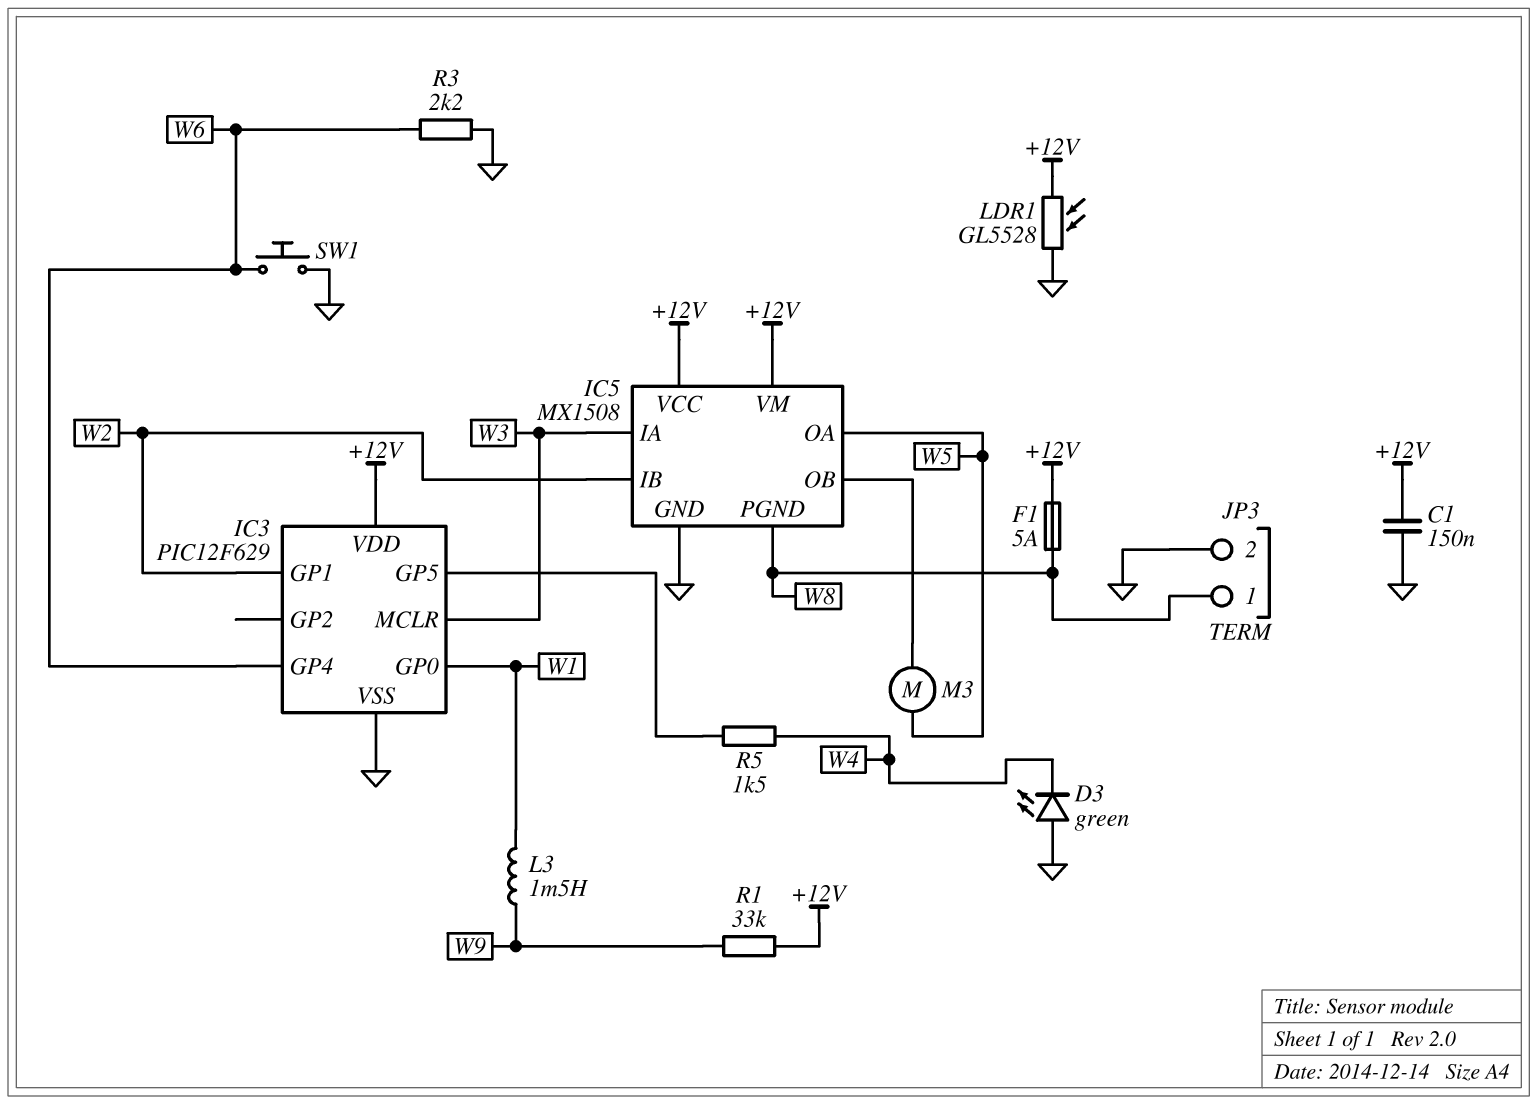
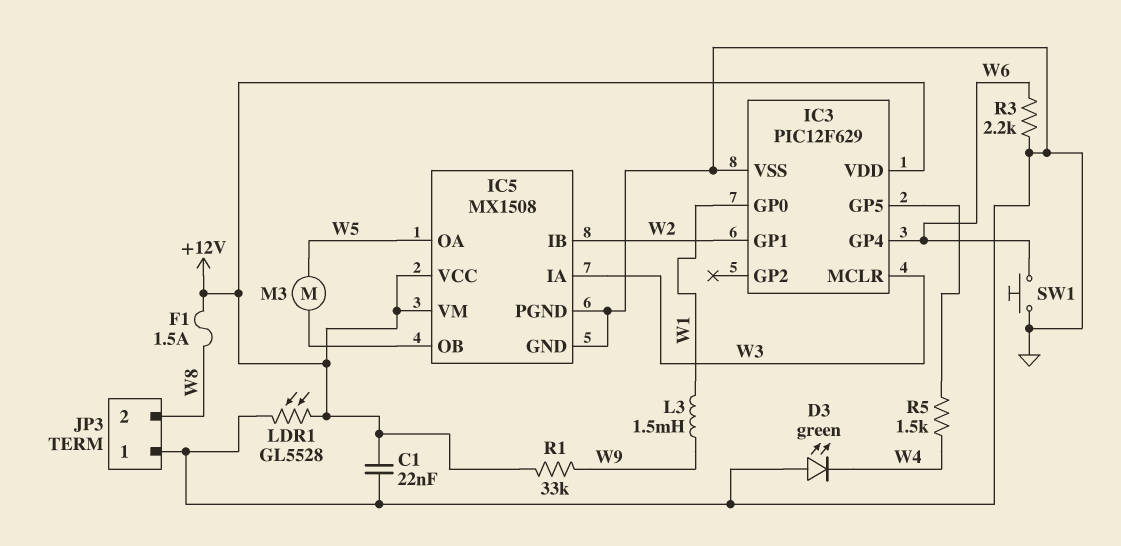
C1: 150nF (+12V, GND) -> 22nF (+12V, GND)
F1: 5A (+12V, W8) -> 1.5A (+12V, W8)
IC5 pin PGND: W8 -> GND
JP3 pin 1: W8 -> GND
JP3 pin 2: GND -> W8

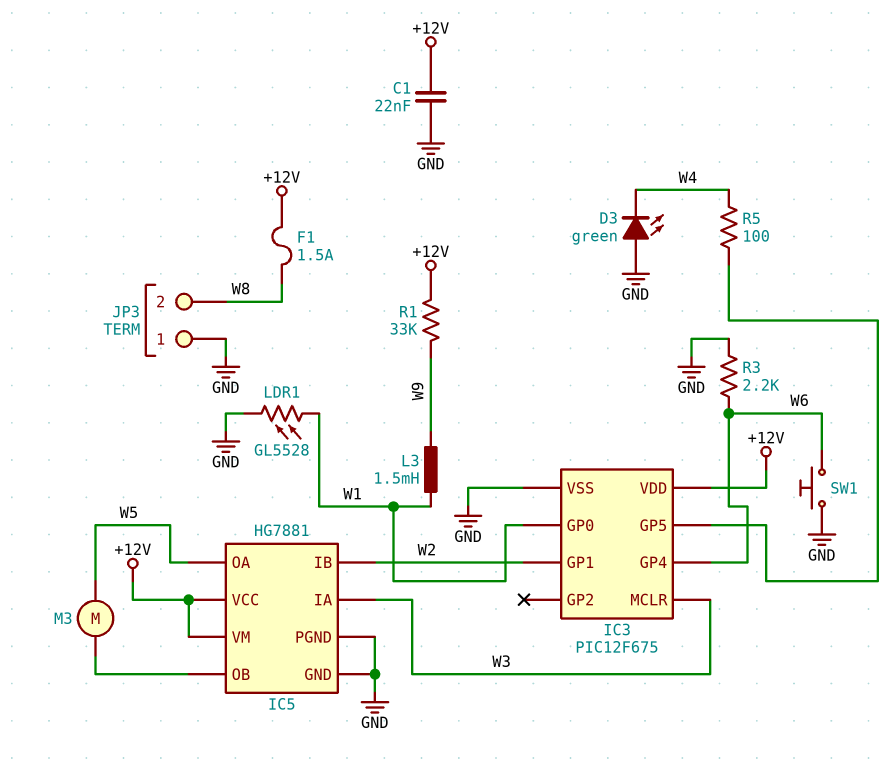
IC3: PIC12F629 -> PIC12F675
IC5: MX1508 -> HG7881
LDR1: GL5528 (+12V, GND) -> GL5528 (GND, W1)
R5: 1.5k (IC3/GP5, W4) -> 100 (IC3/GP5, W4)

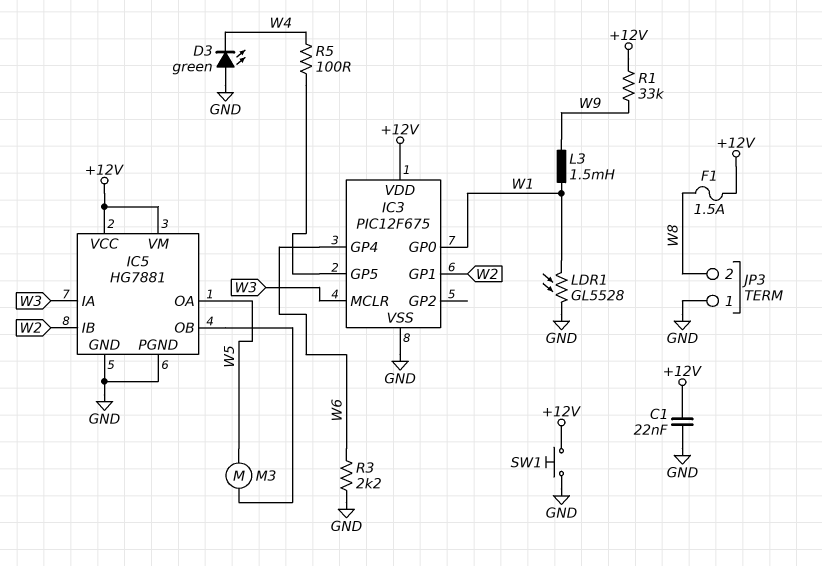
SW1: button (GND, W6) -> button (+12V, GND)

